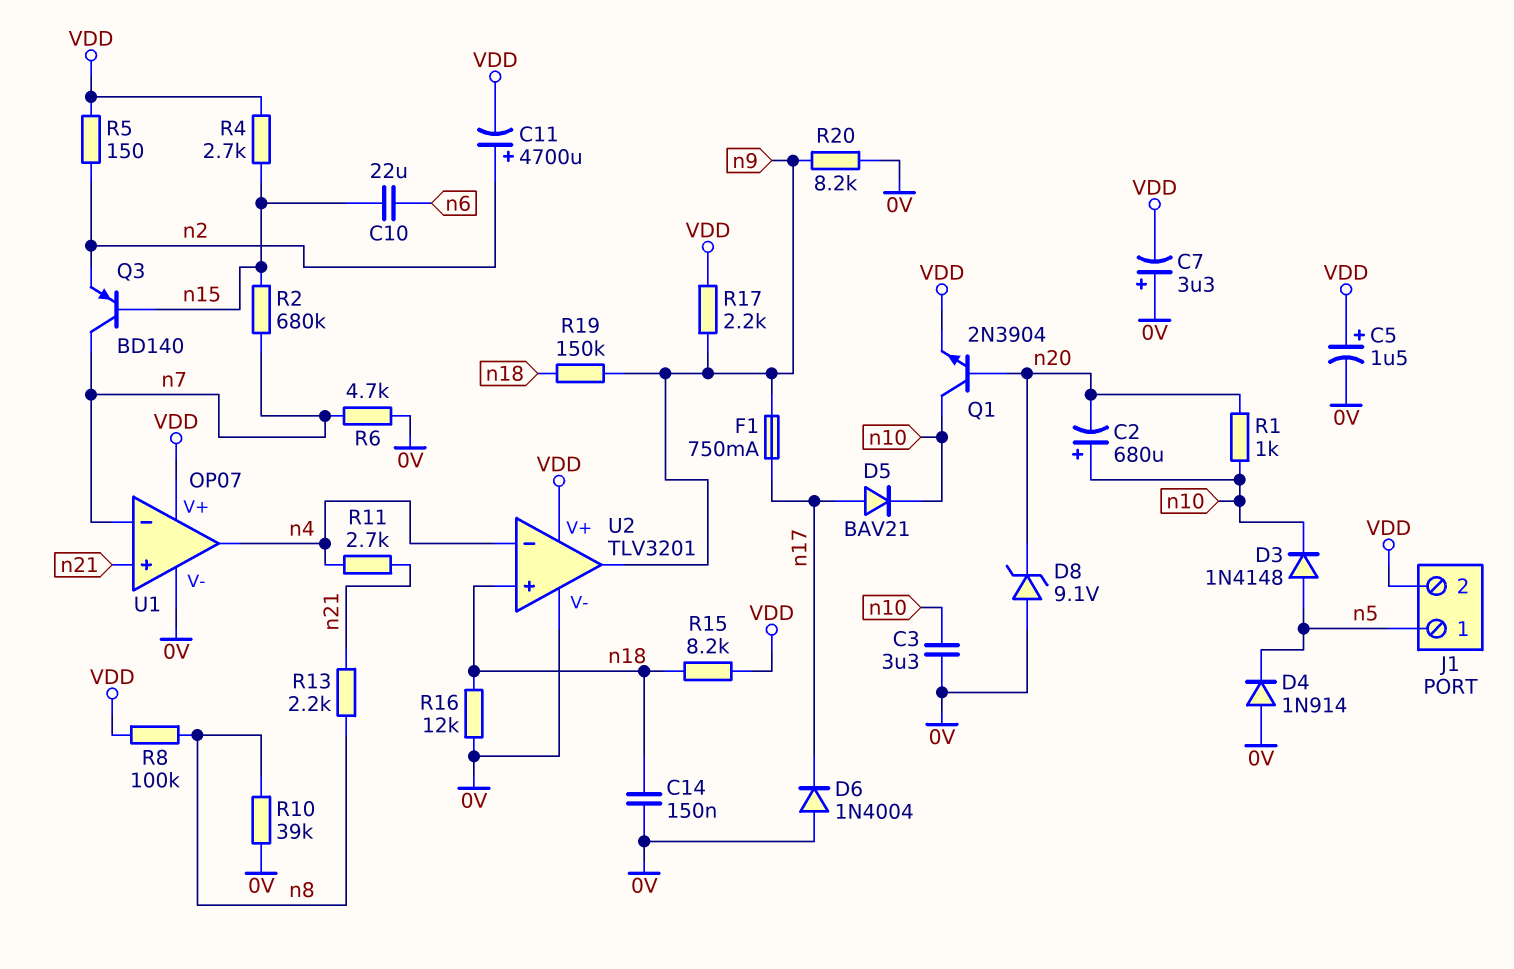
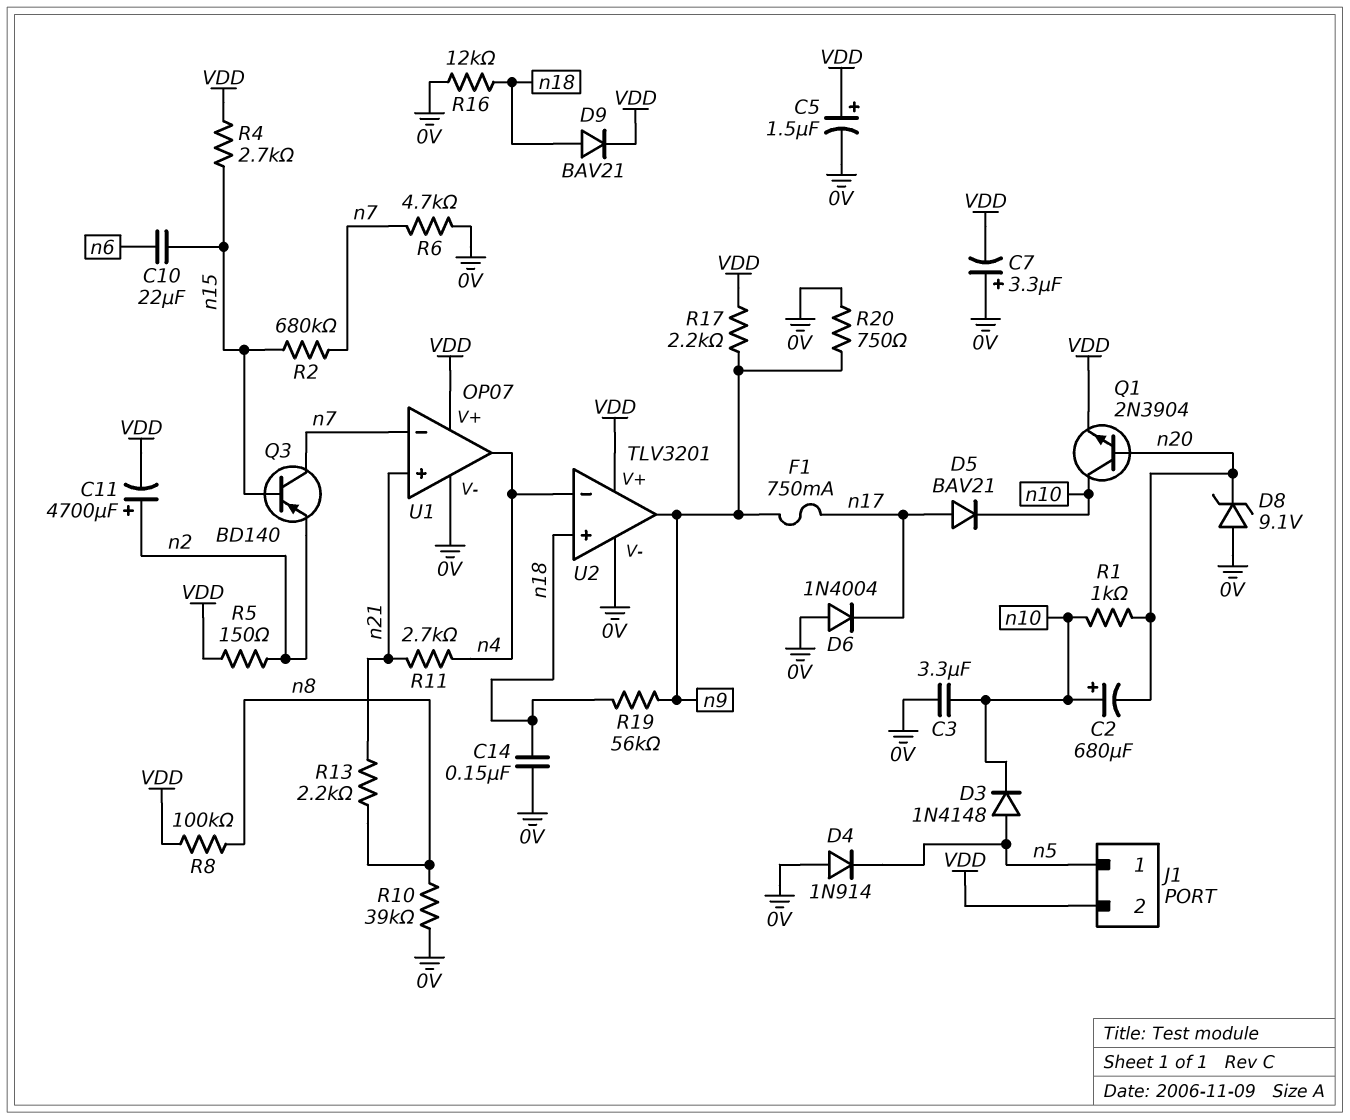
D9: none -> diode BAV21 (A n18, K VDD)
R15: 8.2k (VDD, n18) -> none
R19: 150k (n9, n18) -> 56k (n9, n18)
R20: 8.2k (0V, n9) -> 750 (0V, n9)

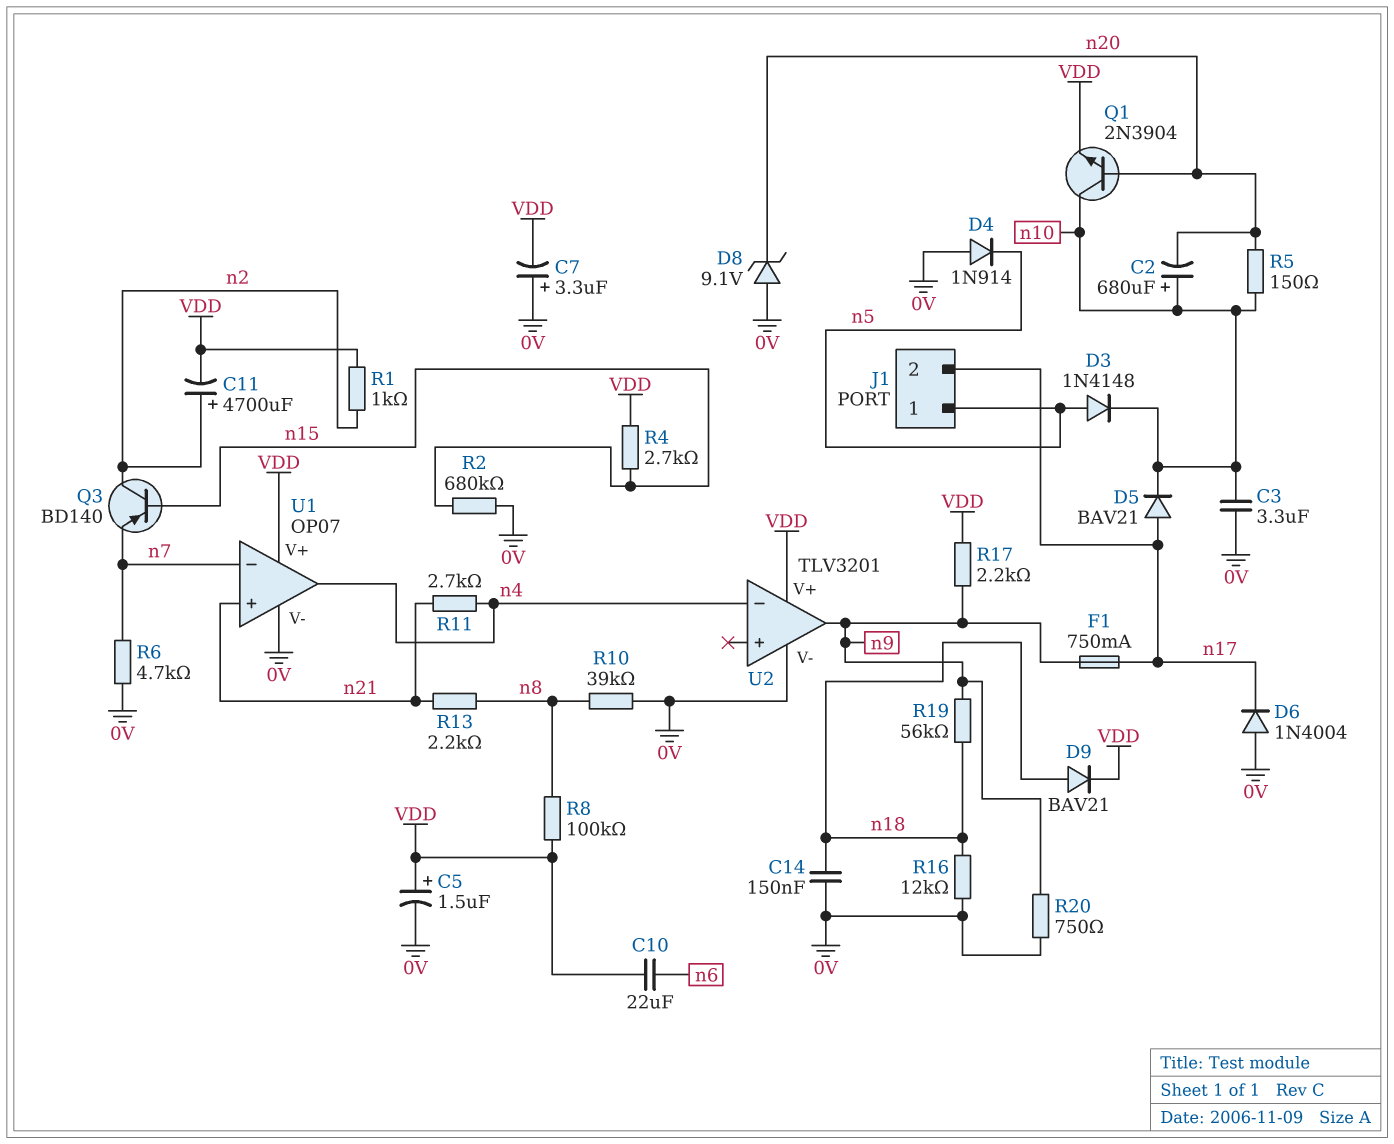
C10: 22uF (n6, n15) -> 22uF (VDD, n6)
J1 pin 2: VDD -> n17
Q3: PNP BD140 (B n15, C n7, E n2) -> PNP BD140 (B n15, C n2, E n7)
R1: 1k (n10, n20) -> 1k (VDD, n2)
R2: 680k (n7, n15) -> 680k (0V, n15)
R5: 150 (VDD, n2) -> 150 (n10, n20)
U2 pin in+: n18 -> none

